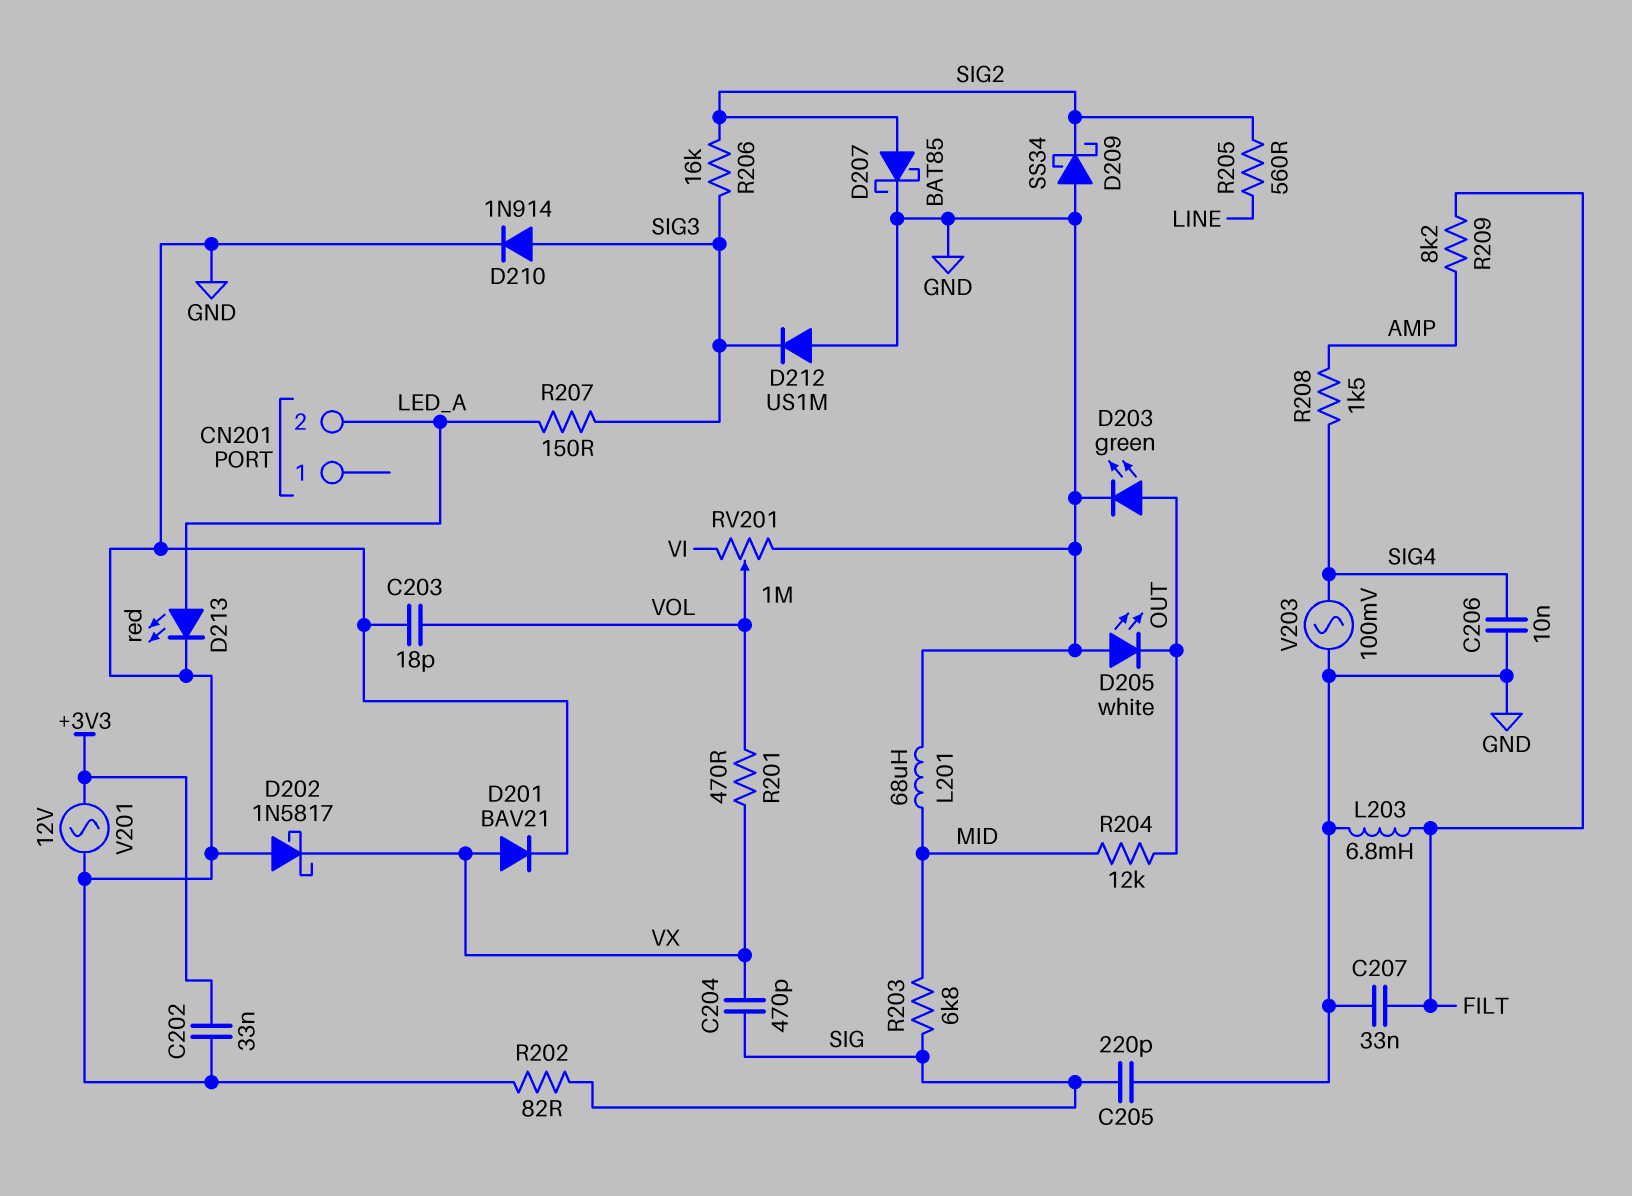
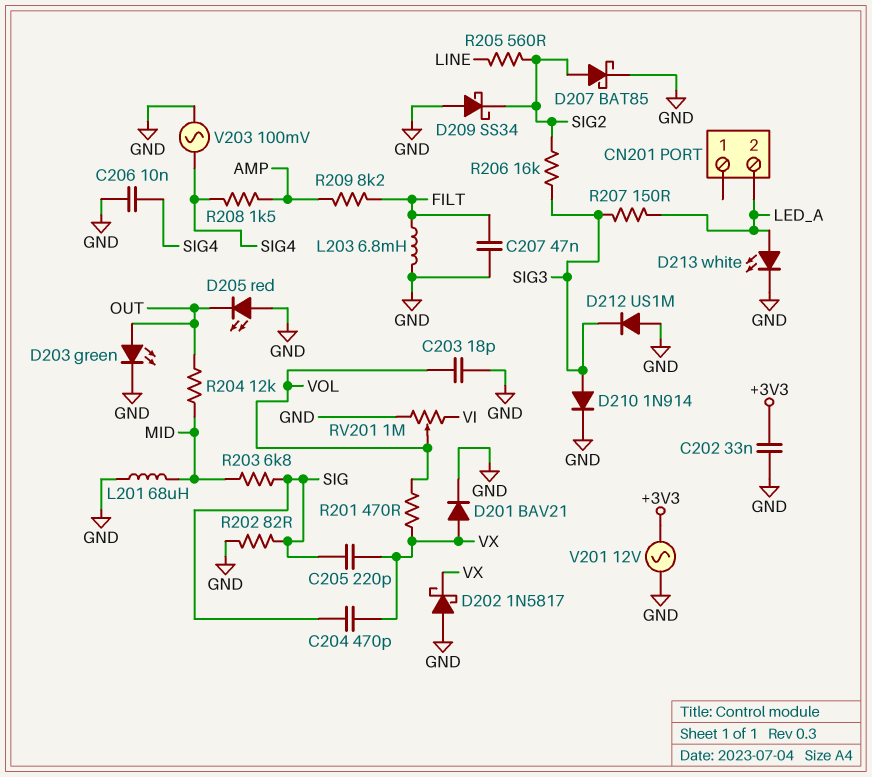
C205: 220pF (GND, SIG) -> 220pF (SIG, VX)
C207: 33nF (FILT, GND) -> 47nF (FILT, GND)
D205: LED white (A GND, K OUT) -> LED red (A GND, K OUT)
D213: LED red (A LED_A, K GND) -> LED white (A LED_A, K GND)

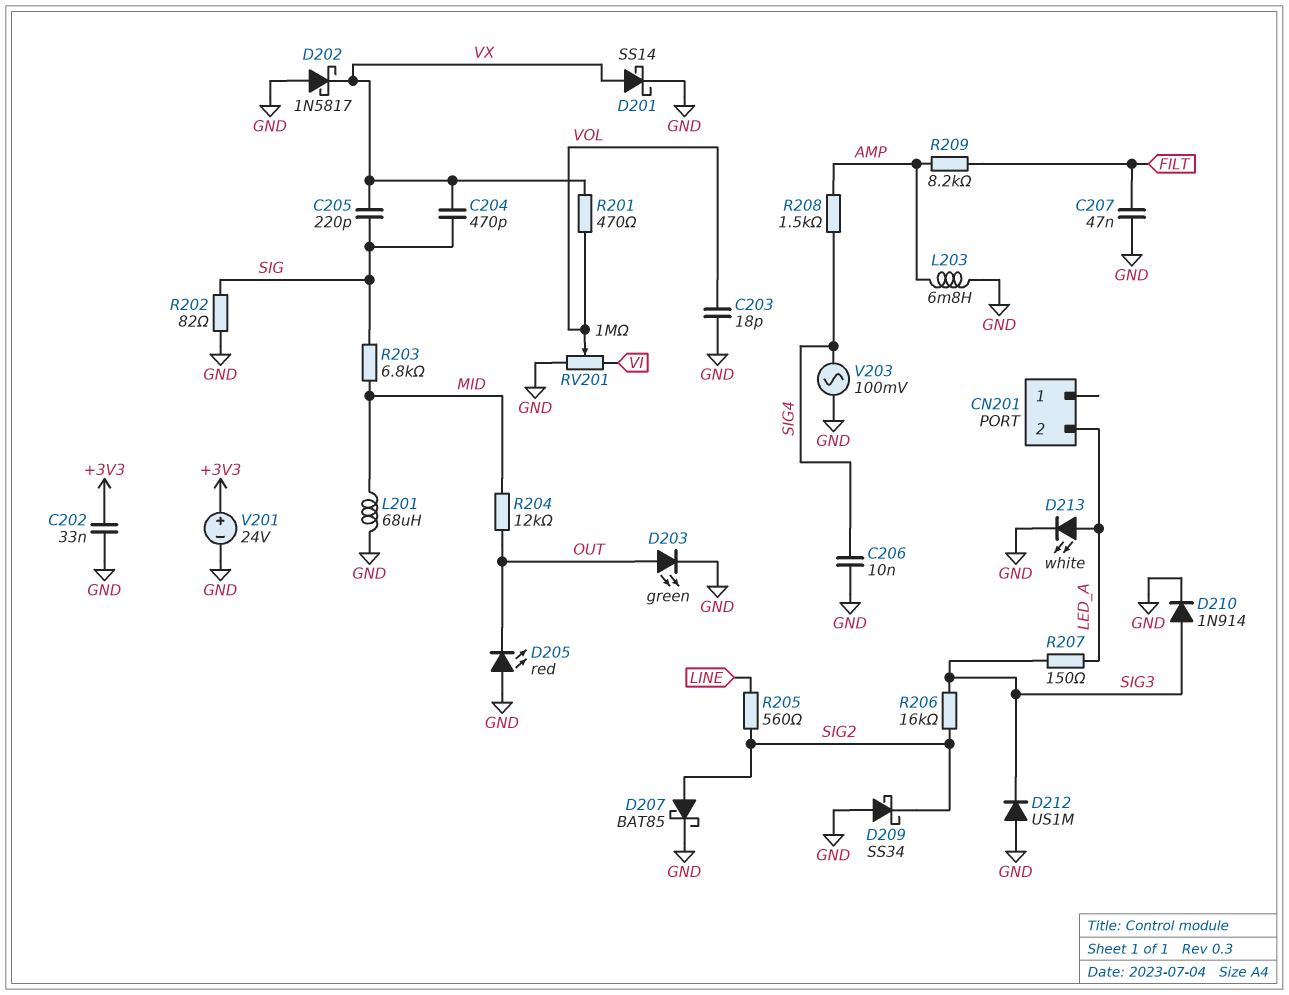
D201: diode BAV21 (A VX, K GND) -> schottky SS14 (A VX, K GND)
L203: 6.8mH (FILT, GND) -> 6.8mH (AMP, GND)
V201: AC 12V (+3V3, GND) -> 24V (plus +3V3, minus GND)

